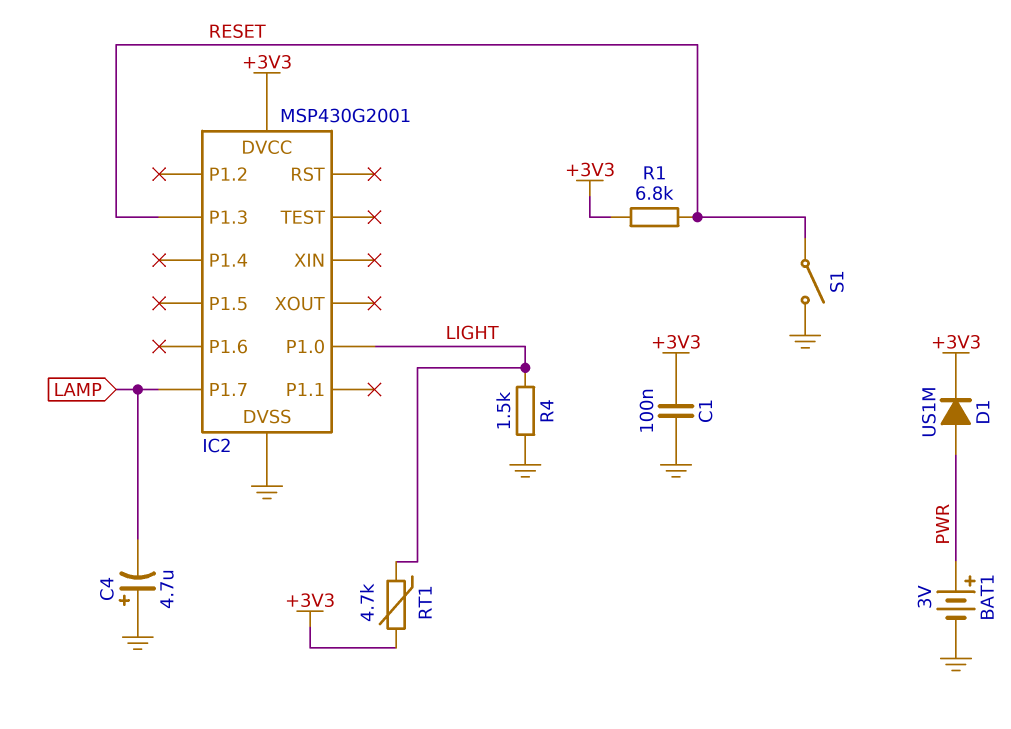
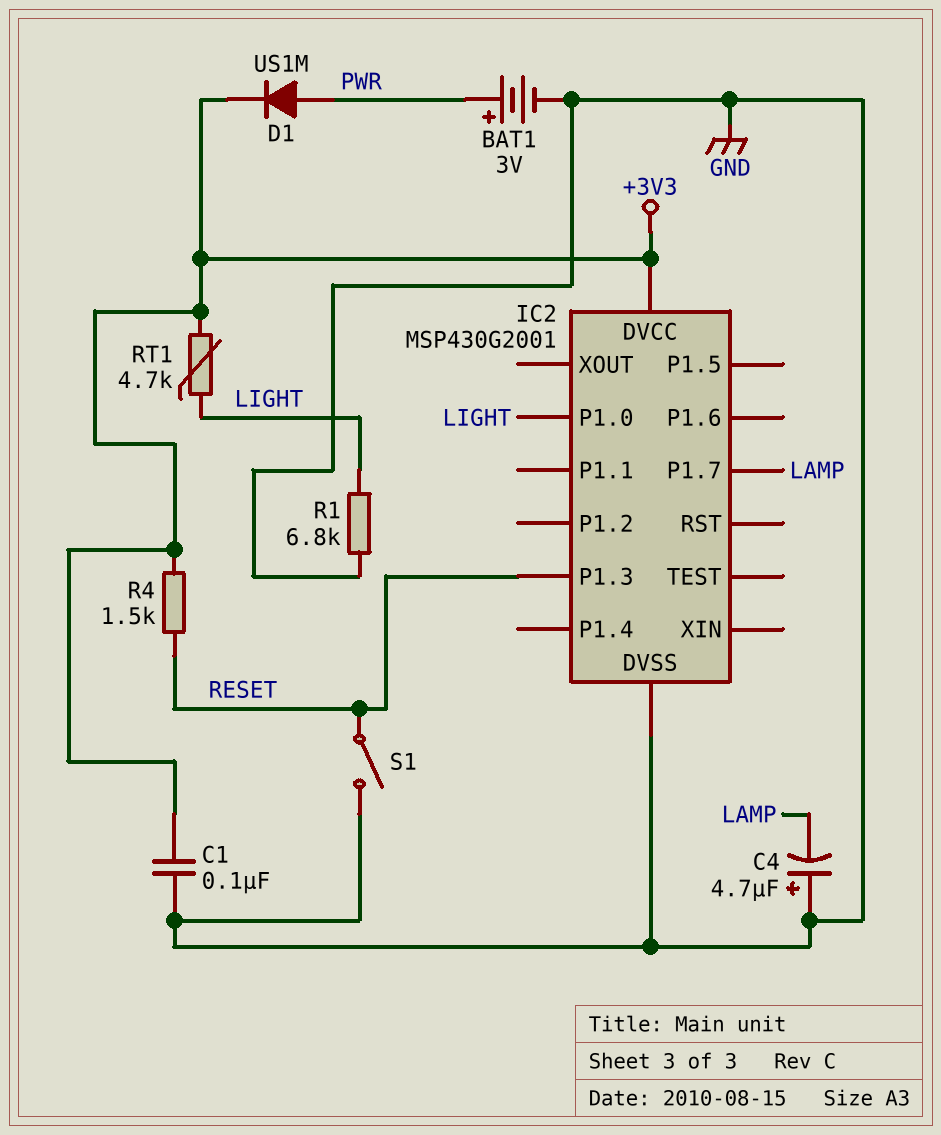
R1: 6.8k (+3V3, RESET) -> 6.8k (GND, LIGHT)
R4: 1.5k (GND, LIGHT) -> 1.5k (+3V3, RESET)

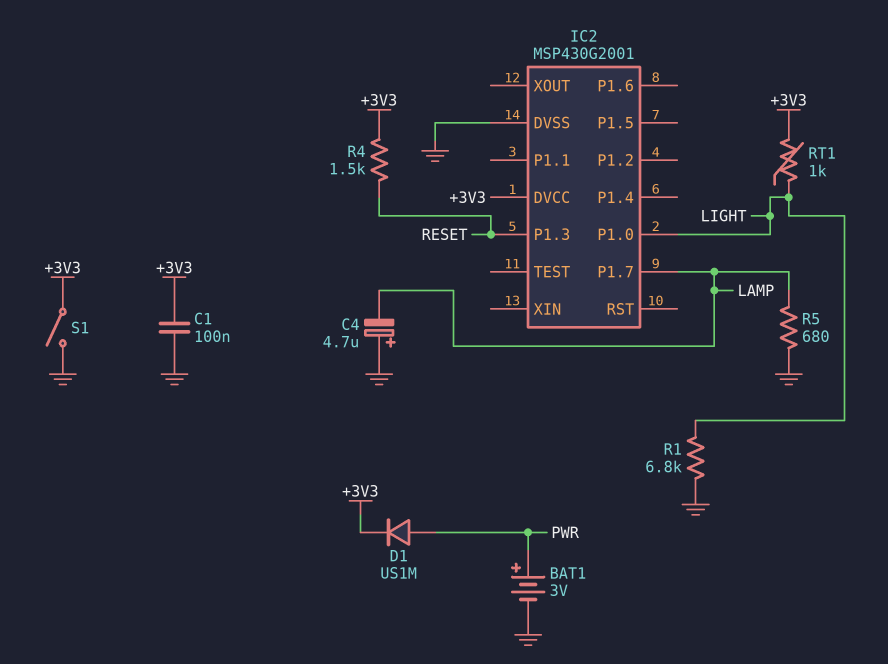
R5: none -> 680 (GND, LAMP)
RT1: 4.7k (+3V3, LIGHT) -> 1k (+3V3, LIGHT)
S1: switch (GND, RESET) -> switch (+3V3, GND)

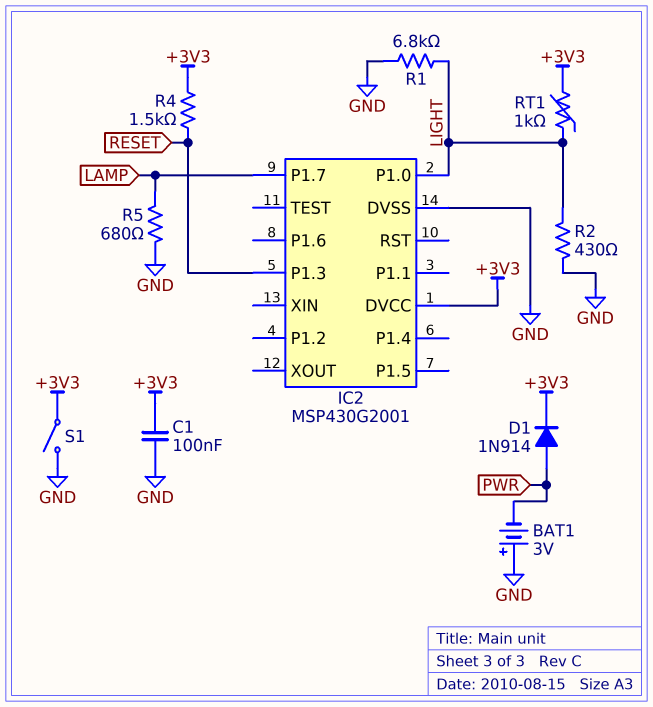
BAT1: 3V (plus PWR, minus GND) -> 3V (plus GND, minus PWR)
C4: 4.7uF (plus GND, minus LAMP) -> none
D1: diode US1M (A PWR, K +3V3) -> diode 1N914 (A PWR, K +3V3)
R2: none -> 430 (GND, LIGHT)

